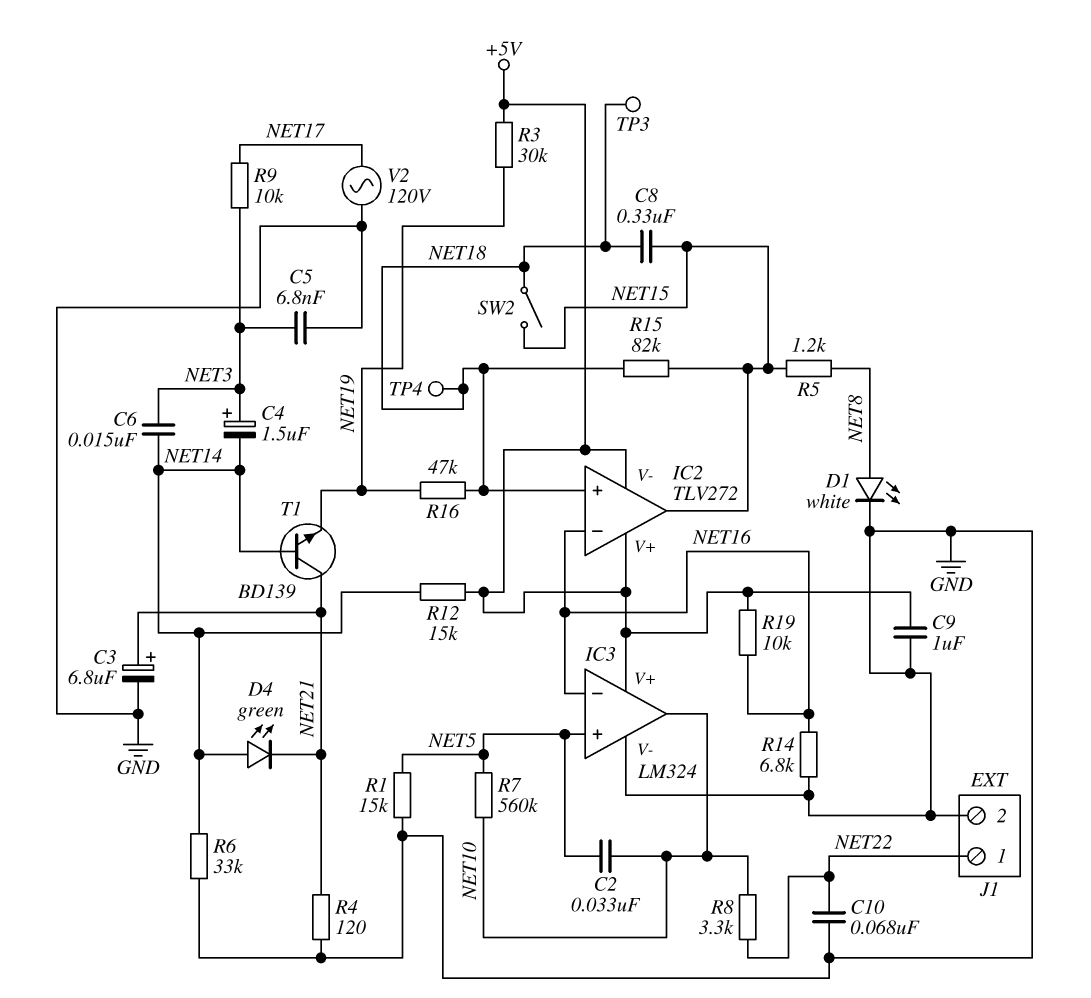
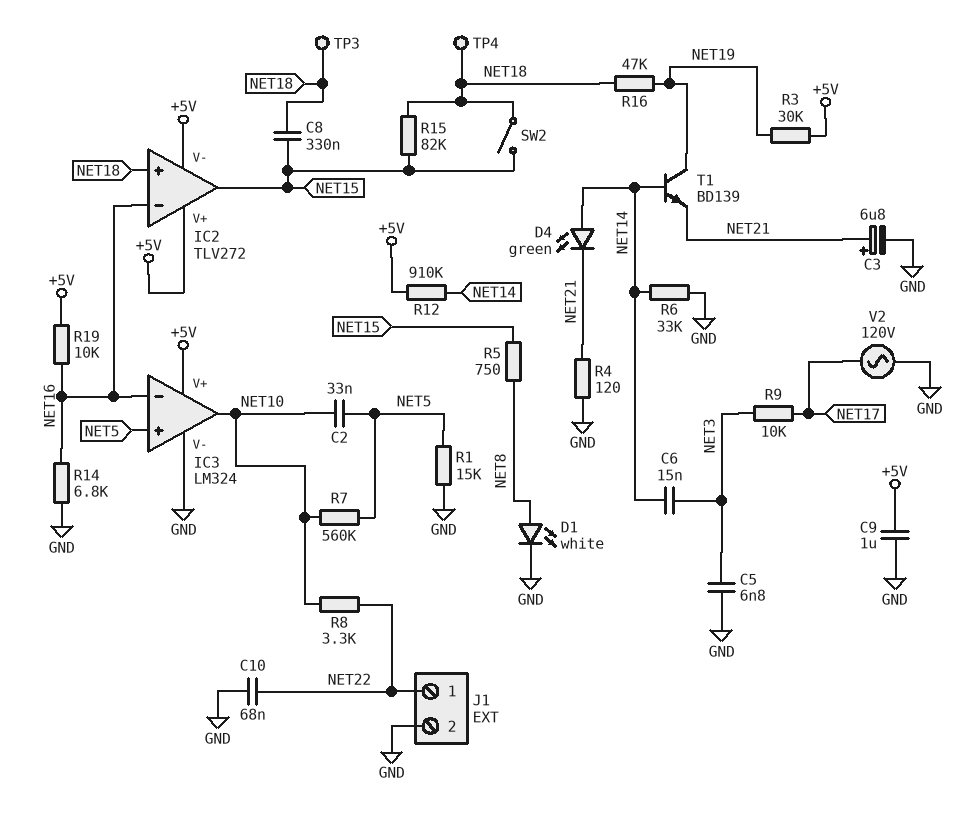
C4: 1.5uF (plus NET3, minus NET14) -> none
R5: 1.2k (NET8, NET15) -> 750 (NET8, NET15)
R12: 15k (+5V, NET14) -> 910k (+5V, NET14)
T1: NPN BD139 (B NET14, C NET21, E NET19) -> NPN BD139 (B NET14, C NET19, E NET21)

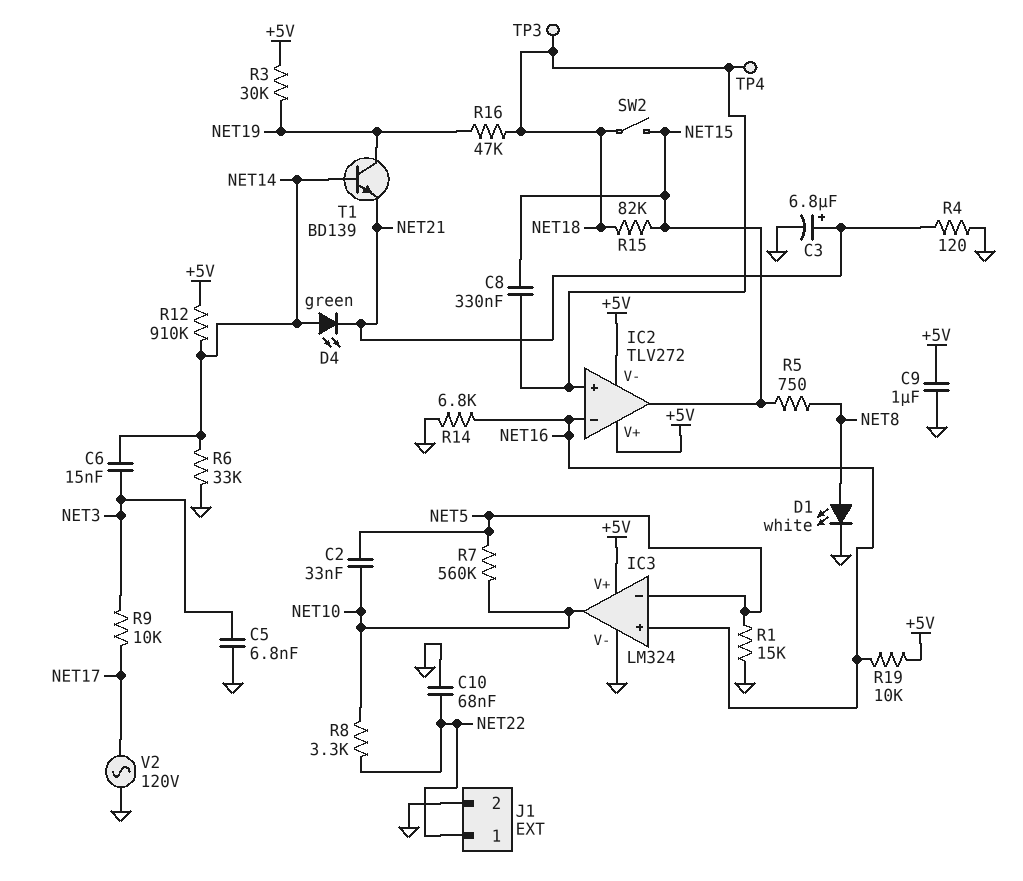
IC3 pin in+: NET5 -> NET16
IC3 pin in-: NET16 -> NET5

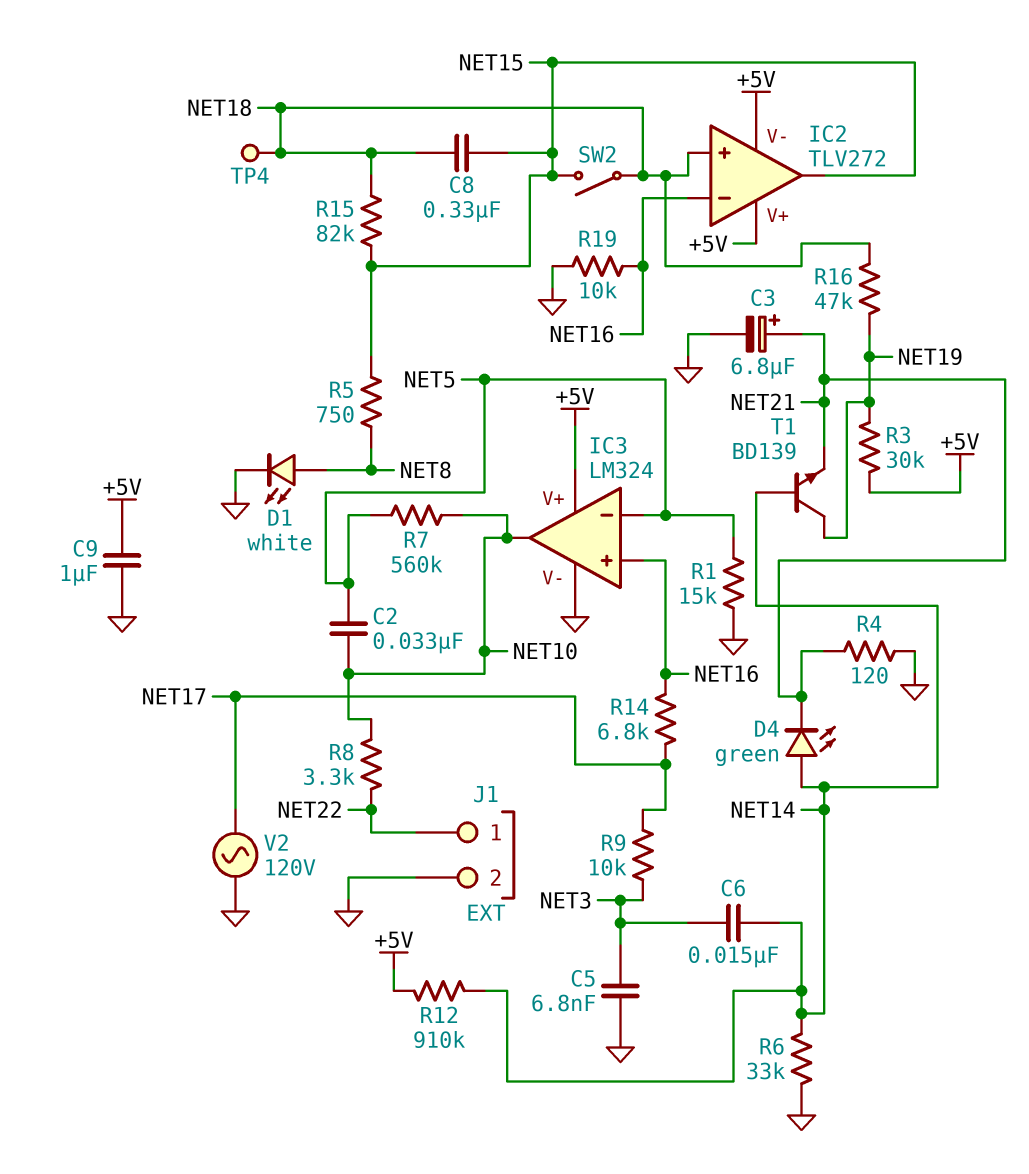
C10: 68nF (GND, NET22) -> none
R14: 6.8k (GND, NET16) -> 6.8k (NET16, NET17)
R19: 10k (+5V, NET16) -> 10k (GND, NET16)
TP3: test point (NET18) -> none

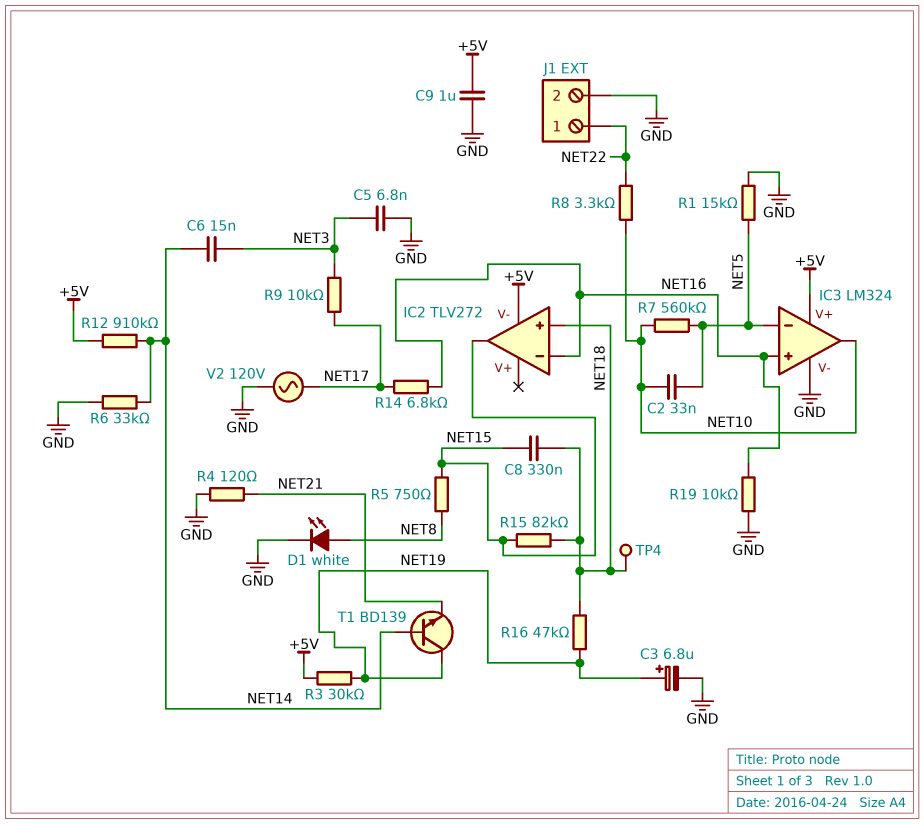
C3: 6.8uF (plus NET21, minus GND) -> 6.8uF (plus NET19, minus GND)
D4: LED green (A NET14, K NET21) -> none
IC2 pin V+: +5V -> none
SW2: switch (NET15, NET18) -> none

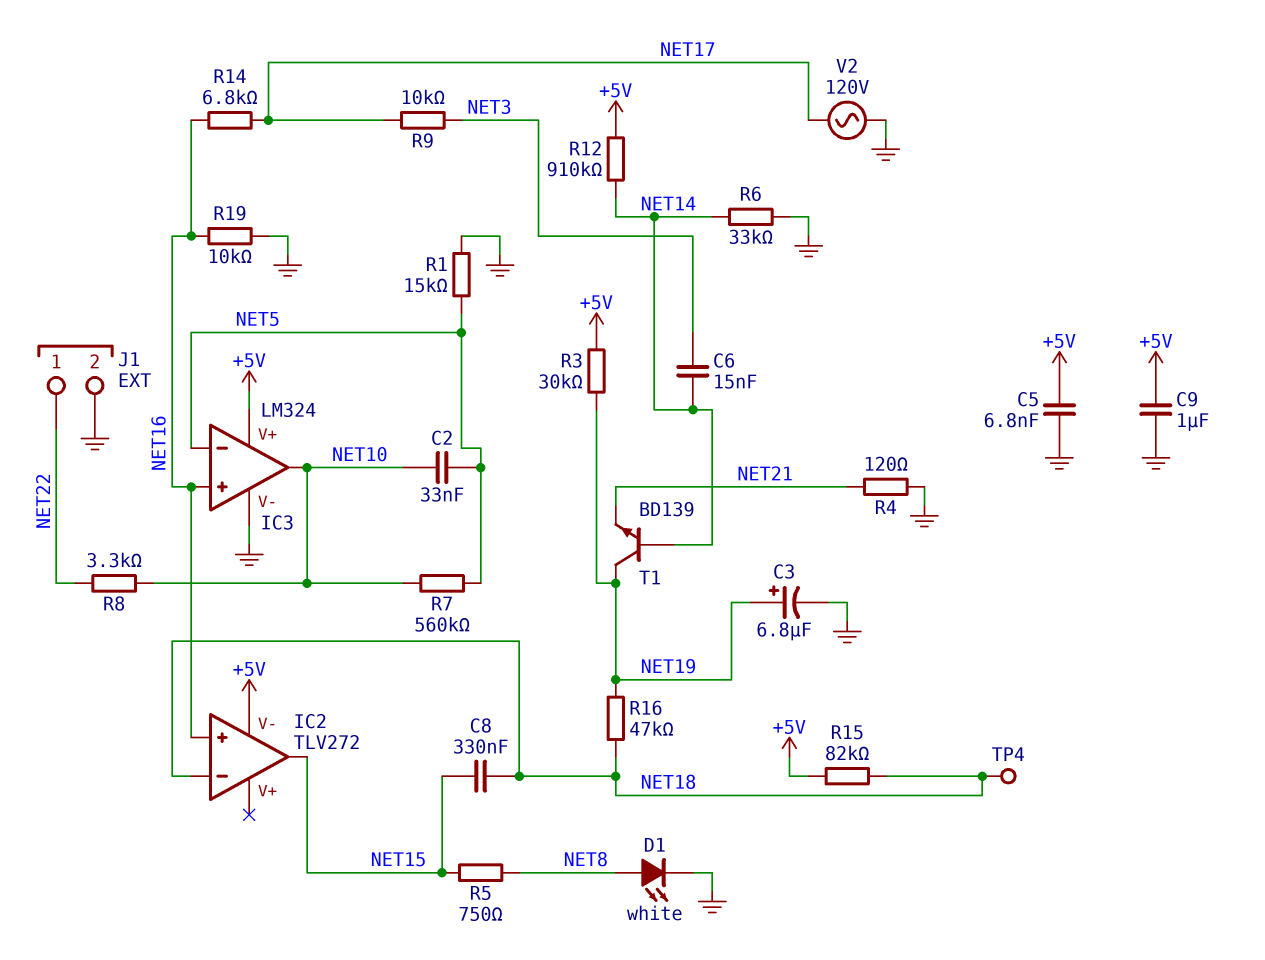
C5: 6.8nF (GND, NET3) -> 6.8nF (+5V, GND)
IC2 pin in+: NET18 -> NET16
IC2 pin in-: NET16 -> NET18
R15: 82k (NET15, NET18) -> 82k (+5V, NET18)

